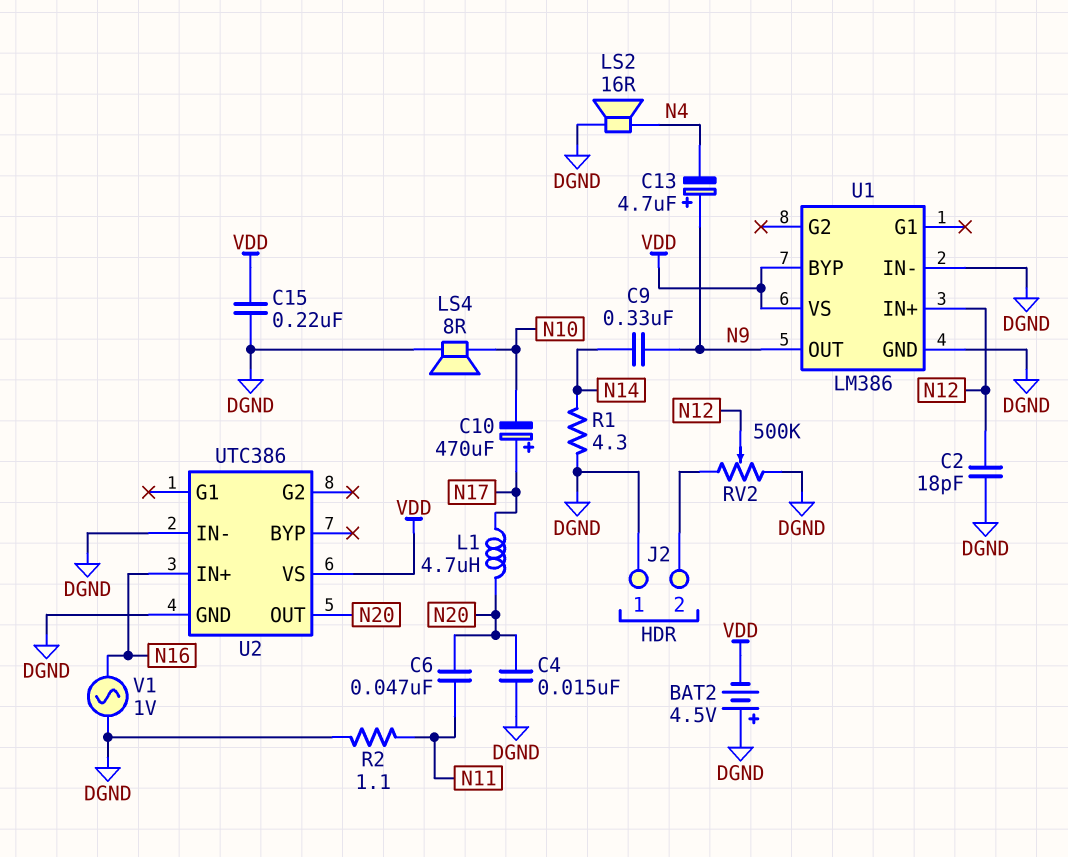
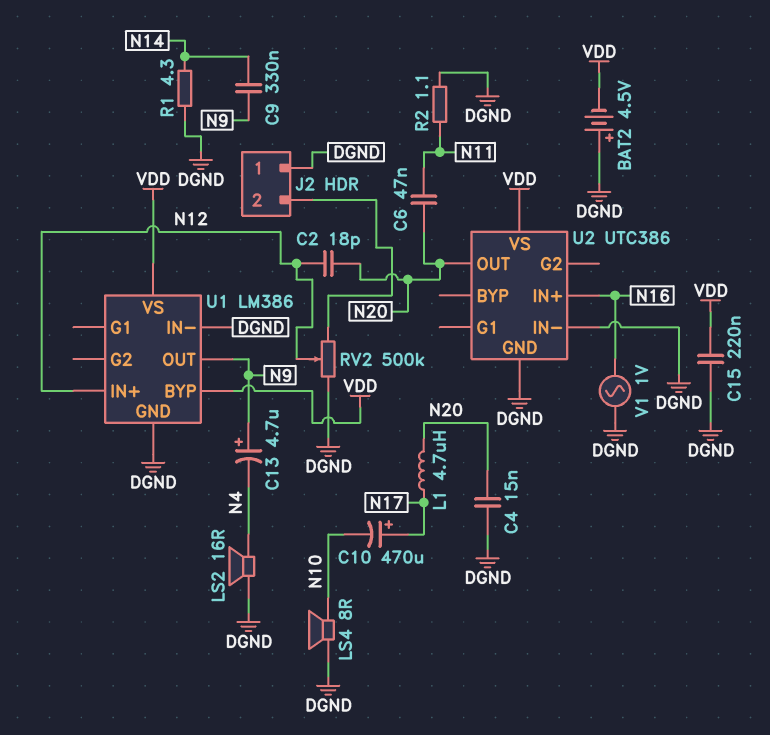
C2: 18pF (DGND, N12) -> 18pF (N12, N20)

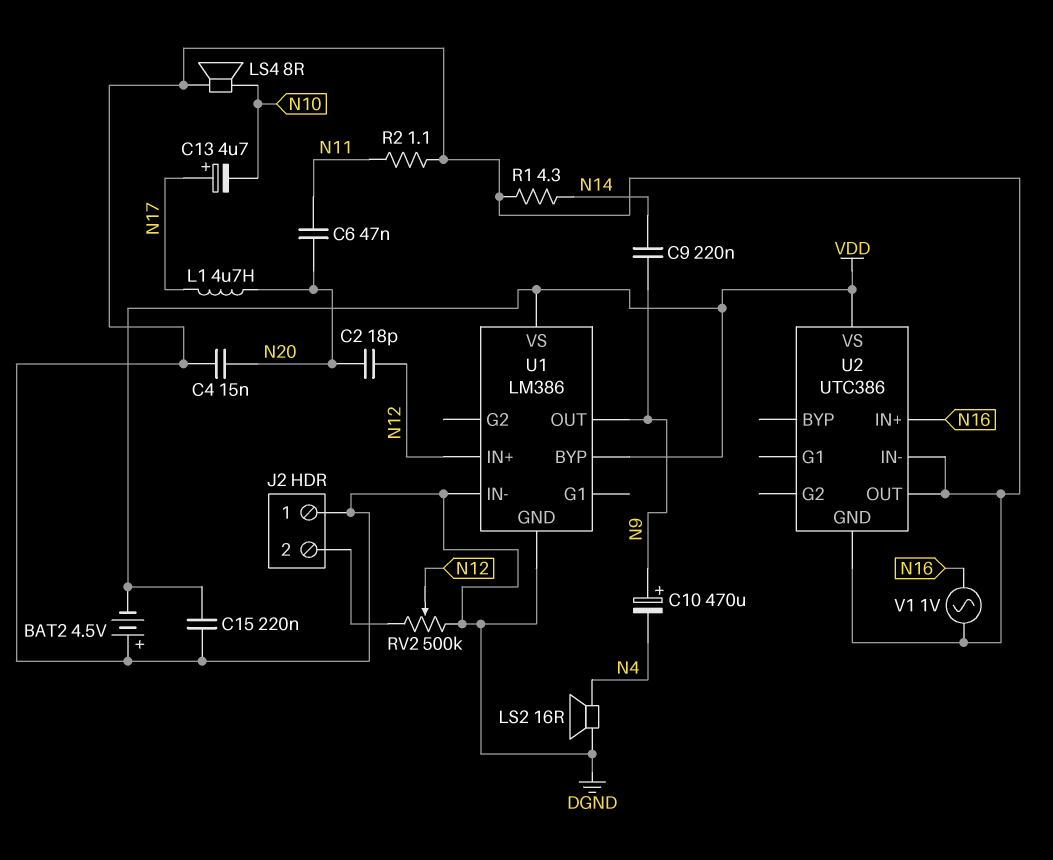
C9: 330nF (N9, N14) -> 220nF (N9, N14)
C10: 470uF (plus N17, minus N10) -> 470uF (plus N9, minus N4)
C13: 4.7uF (plus N9, minus N4) -> 4.7uF (plus N17, minus N10)
U2 pin OUT: N20 -> DGND

